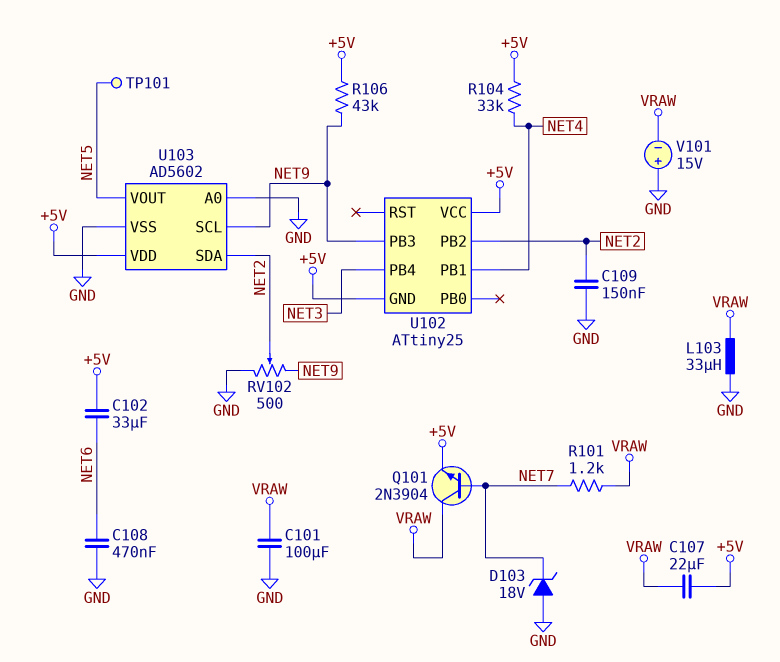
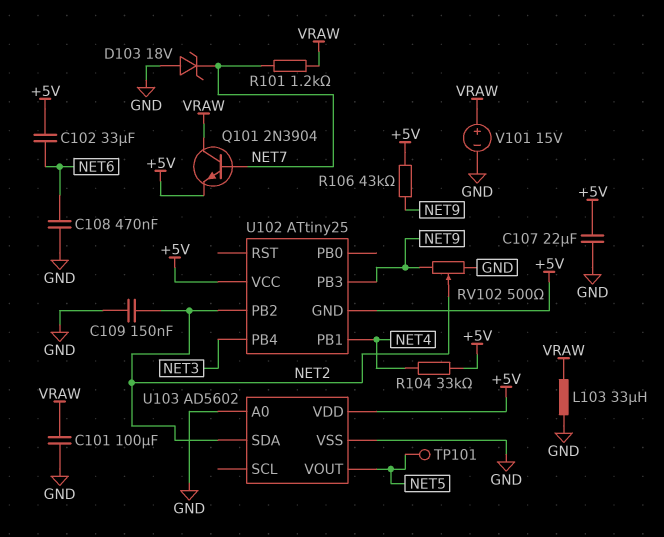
C107: 22uF (+5V, VRAW) -> 22uF (+5V, GND)
U103 pin SCL: NET9 -> none
V101: 15V (plus GND, minus VRAW) -> 15V (plus VRAW, minus GND)

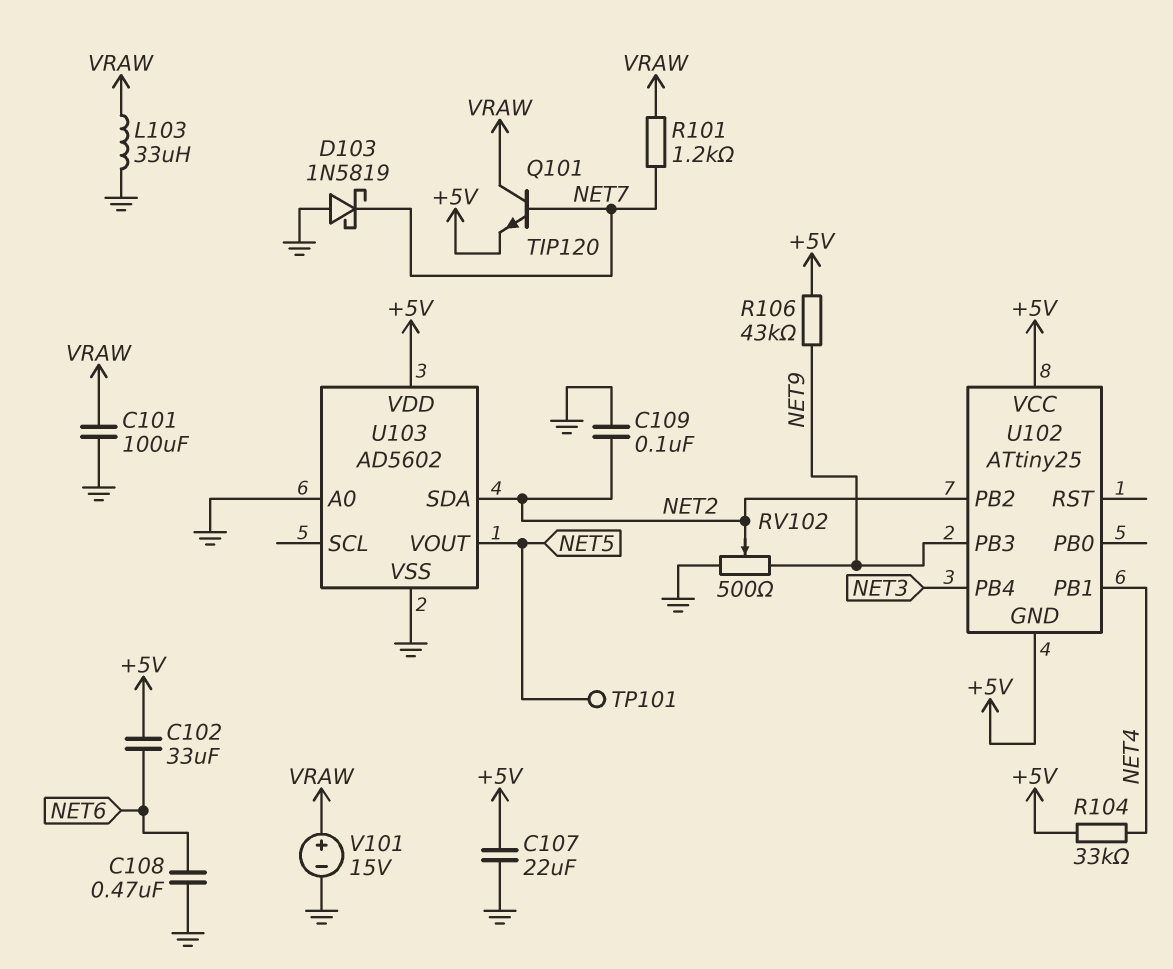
C109: 150nF (GND, NET2) -> 100nF (GND, NET2)
D103: zener 18V (A GND, K NET7) -> schottky 1N5819 (A GND, K NET7)
Q101: NPN 2N3904 (B NET7, C VRAW, E +5V) -> NPN TIP120 (B NET7, C VRAW, E +5V)

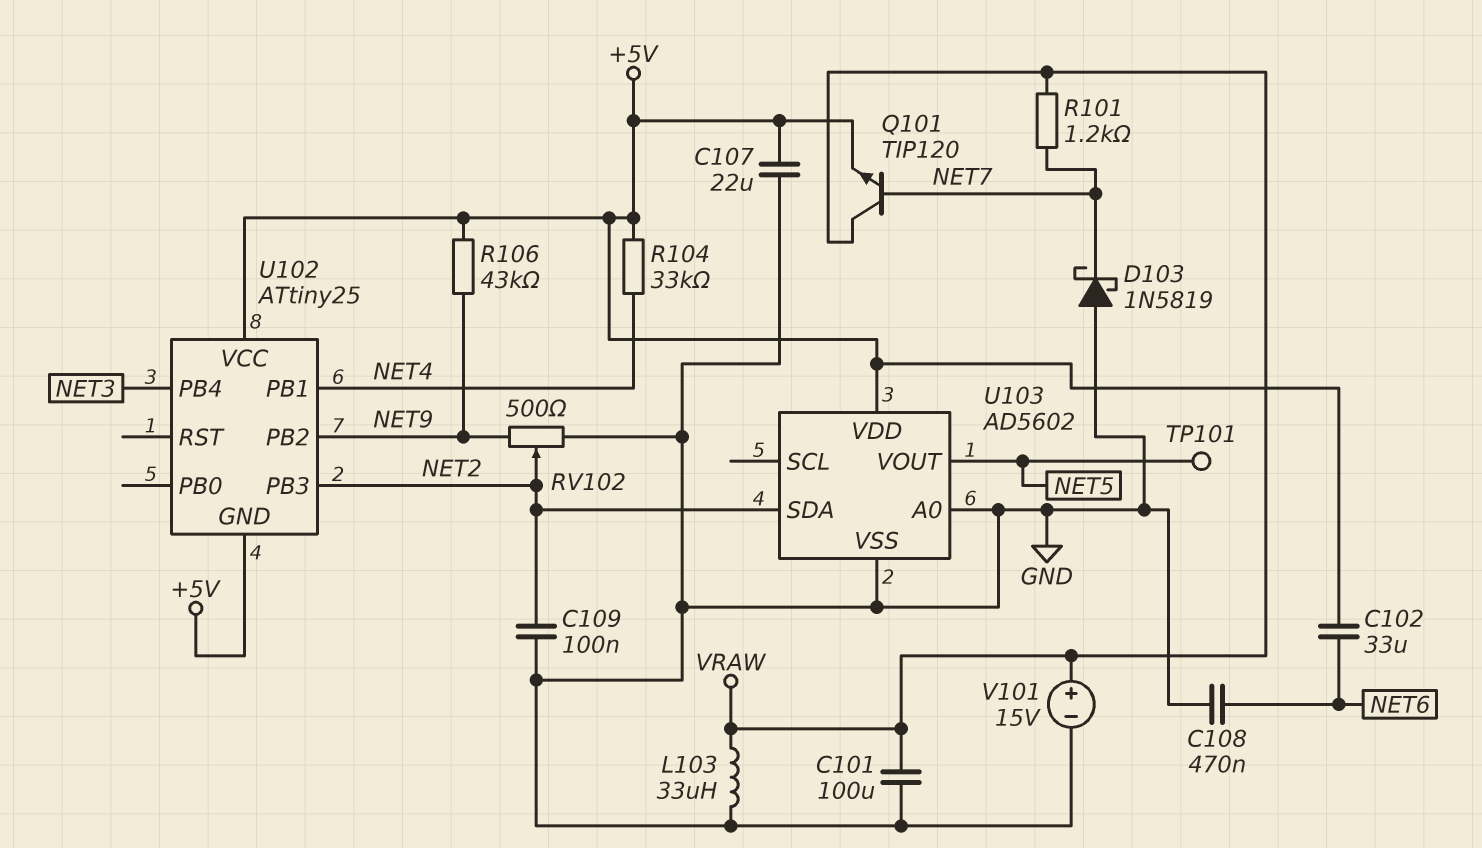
U102 pin PB2: NET2 -> NET9
U102 pin PB3: NET9 -> NET2

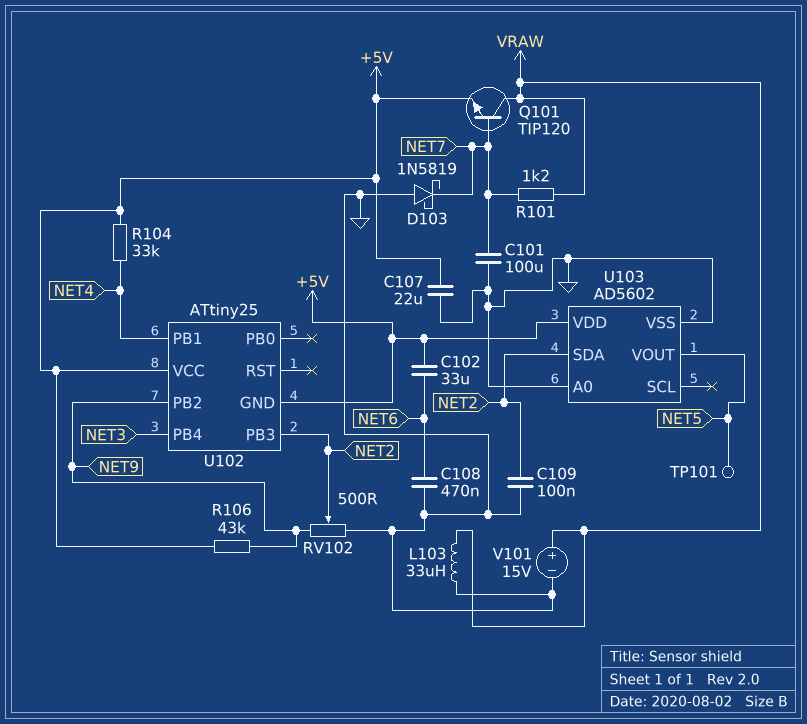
C101: 100uF (GND, VRAW) -> 100uF (GND, NET7)

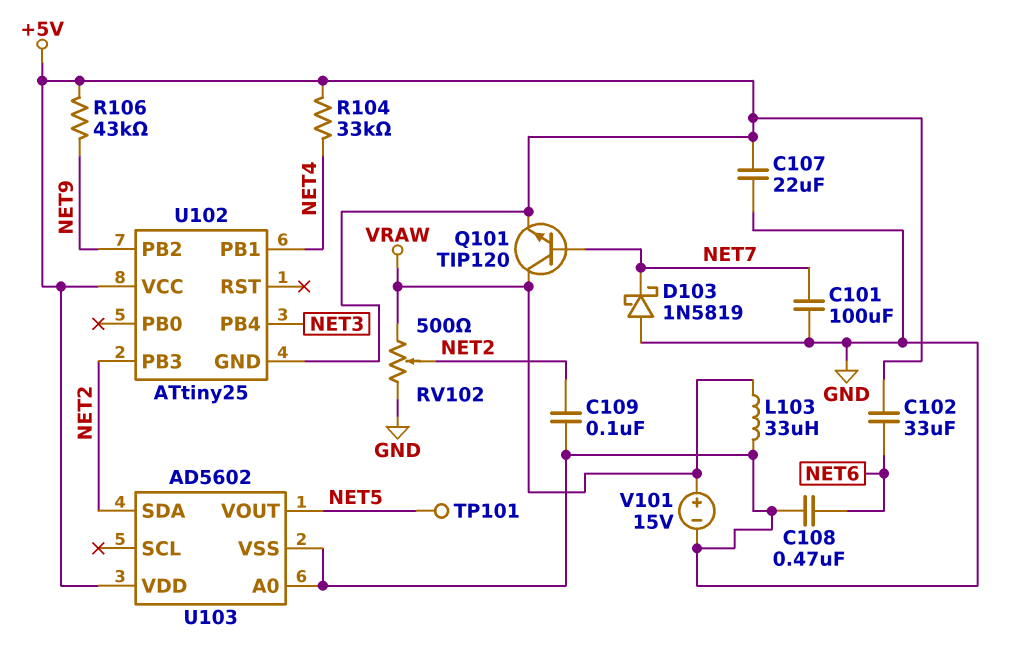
R101: 1.2k (NET7, VRAW) -> none
RV102: 500 (GND, NET9, wiper NET2) -> 500 (GND, VRAW, wiper NET2)

